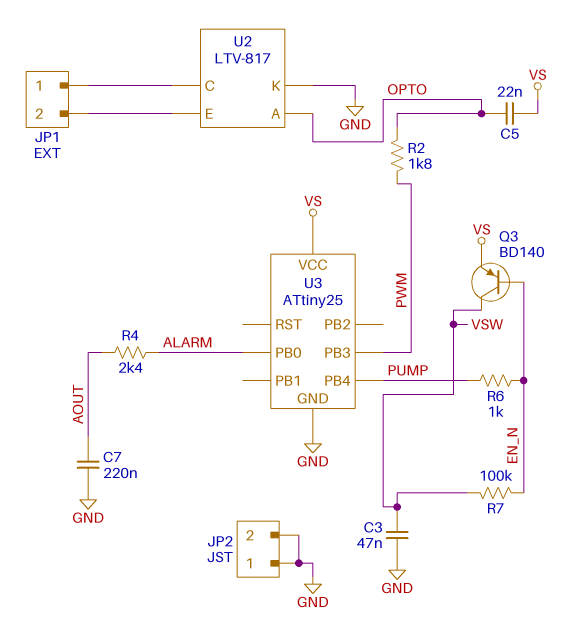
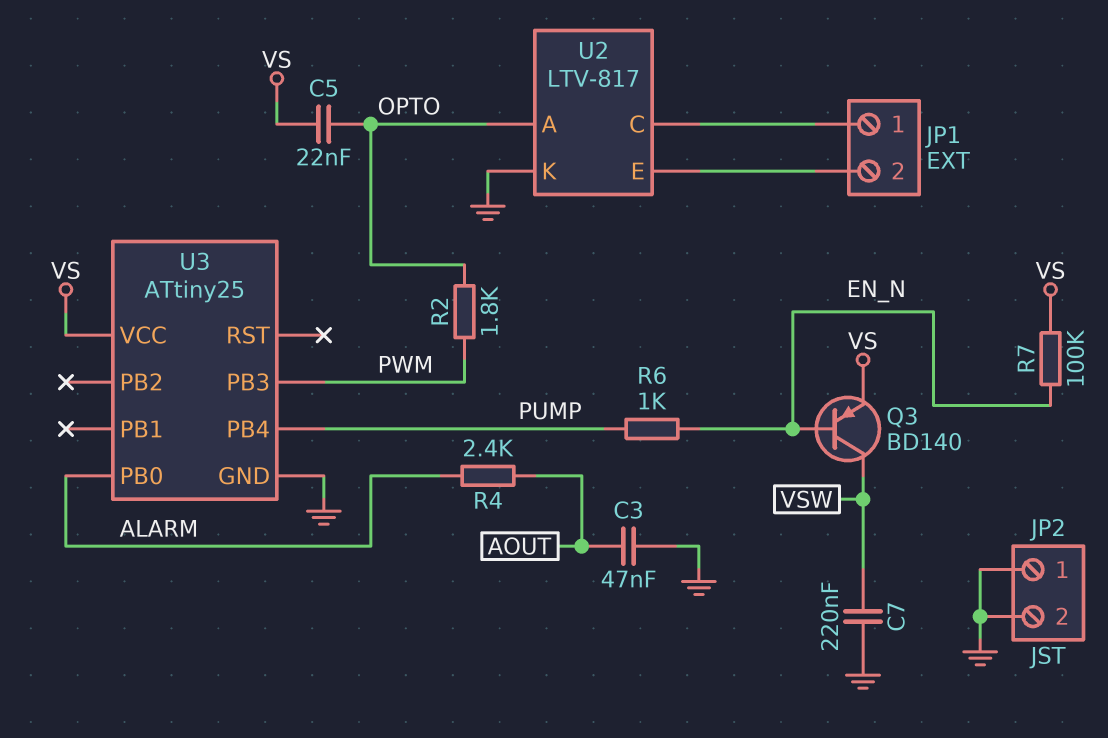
C3: 47nF (GND, VSW) -> 47nF (AOUT, GND)
C7: 220nF (AOUT, GND) -> 220nF (GND, VSW)
R7: 100k (EN_N, VSW) -> 100k (EN_N, VS)

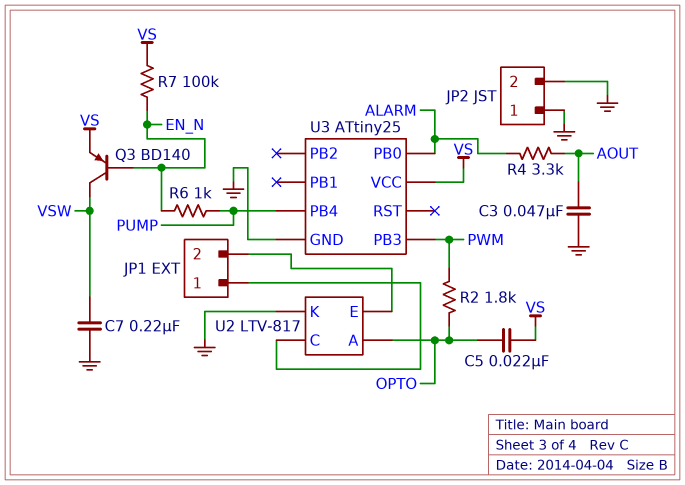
R4: 2.4k (ALARM, AOUT) -> 3.3k (ALARM, AOUT)

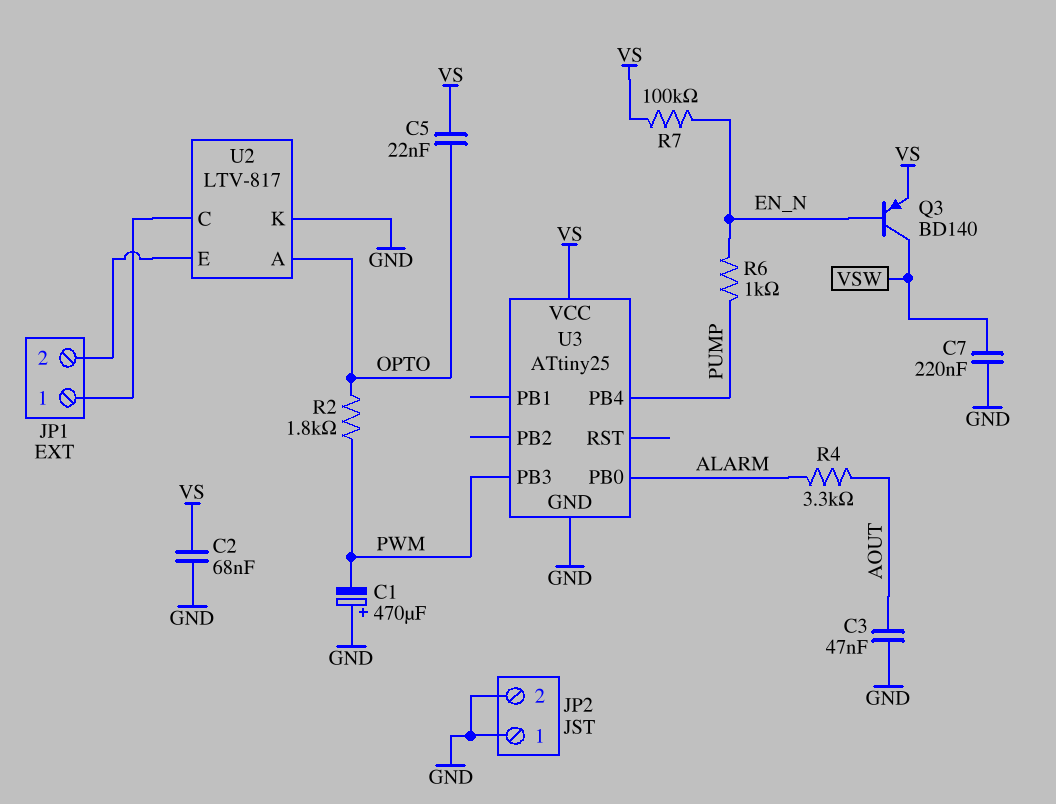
C1: none -> 470uF (plus GND, minus PWM)
C2: none -> 68nF (GND, VS)

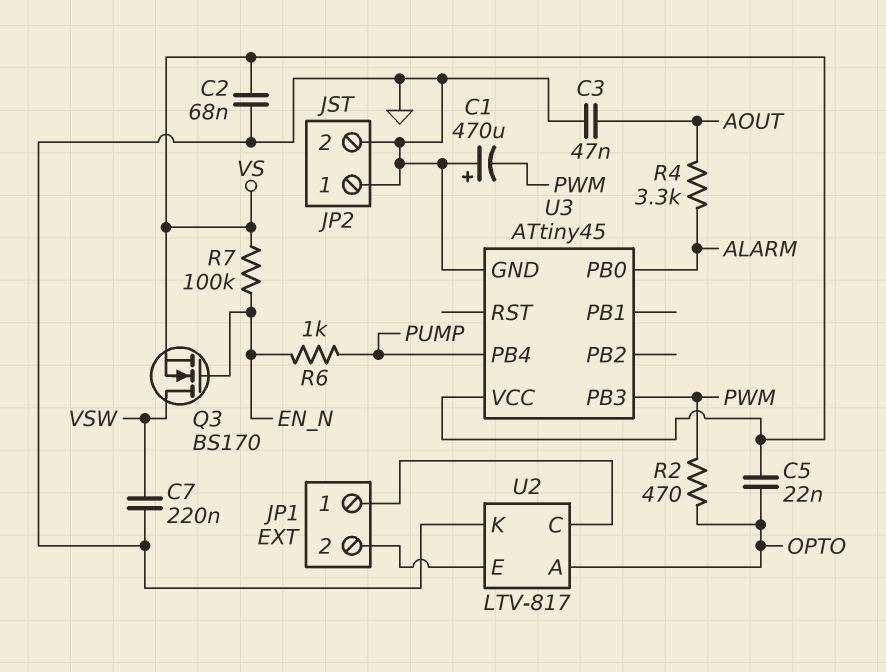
Q3: PNP BD140 (B EN_N, C VSW, E VS) -> NMOS BS170 (G EN_N, D VSW, S VS)
R2: 1.8k (OPTO, PWM) -> 470 (OPTO, PWM)
U3: ATtiny25 -> ATtiny45

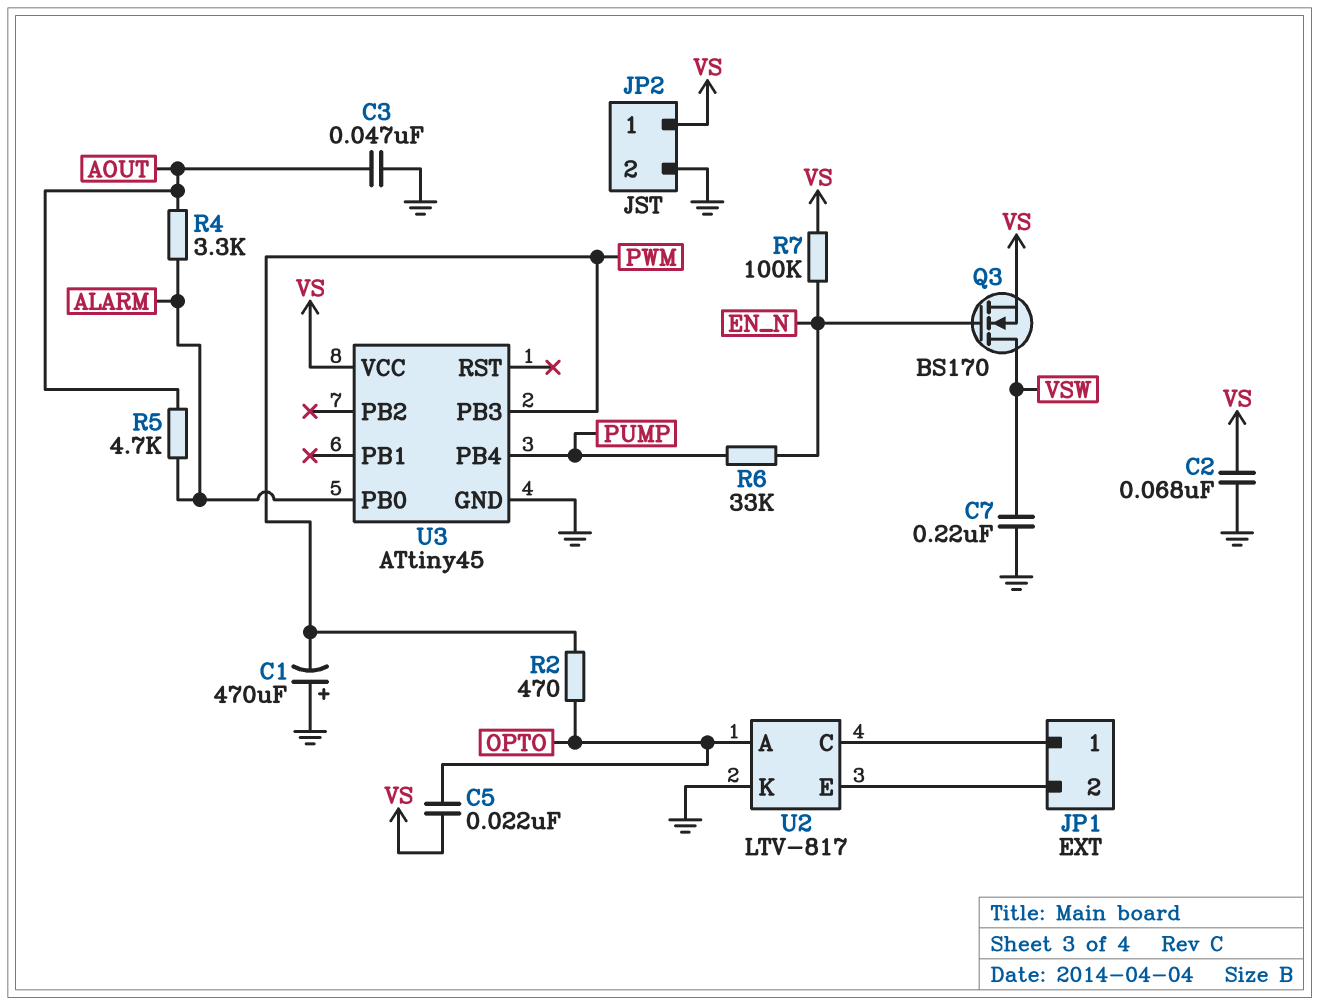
JP2 pin 1: GND -> VS
R5: none -> 4.7k (ALARM, AOUT)
R6: 1k (EN_N, PUMP) -> 33k (EN_N, PUMP)

